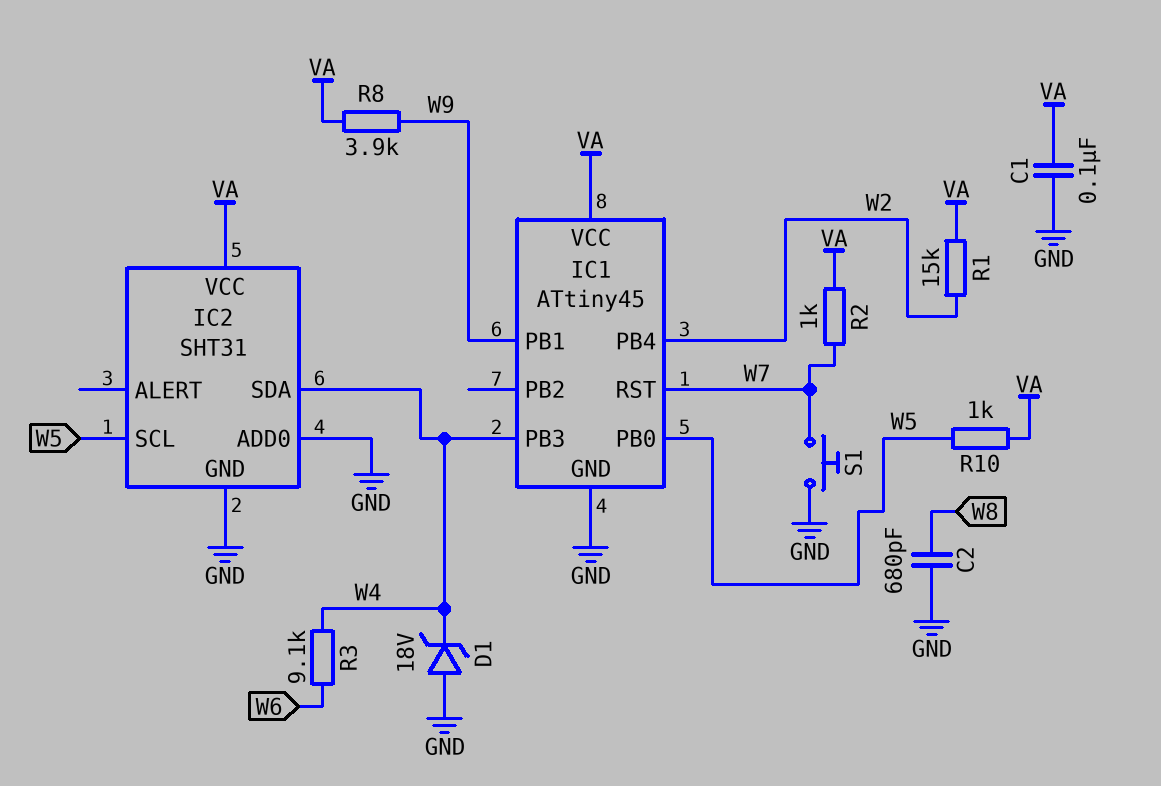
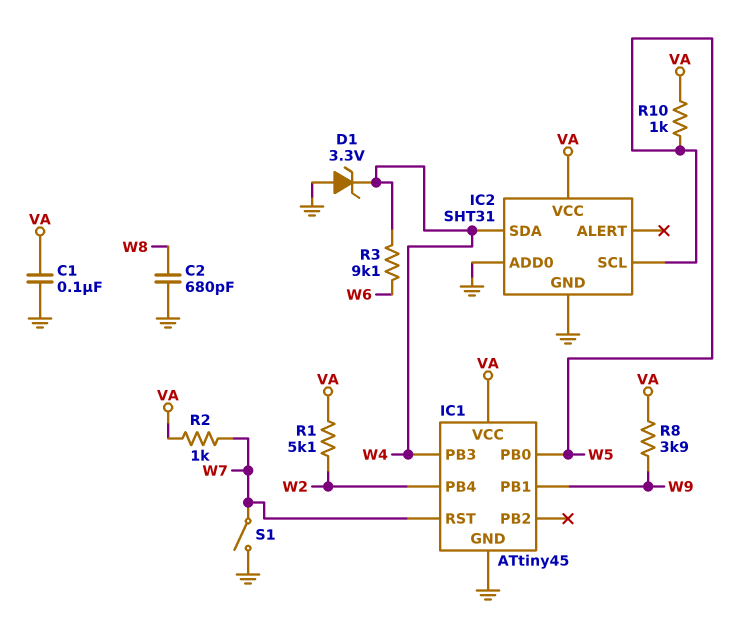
D1: zener 18V (A GND, K W4) -> zener 3.3V (A GND, K W4)
R1: 15k (VA, W2) -> 5.1k (VA, W2)
S1: button (GND, W7) -> switch (GND, W7)

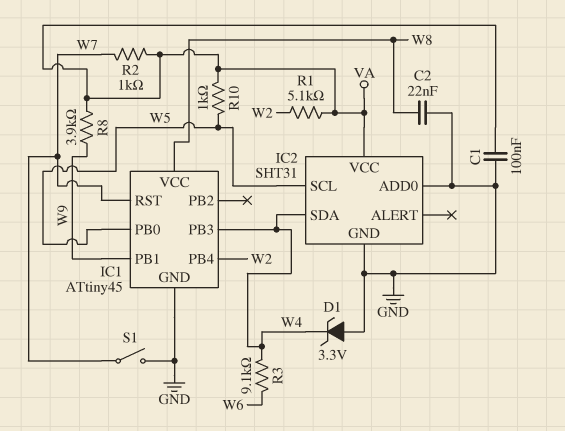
C2: 680pF (GND, W8) -> 22nF (GND, W8)
IC1 pin VCC: VA -> W8

